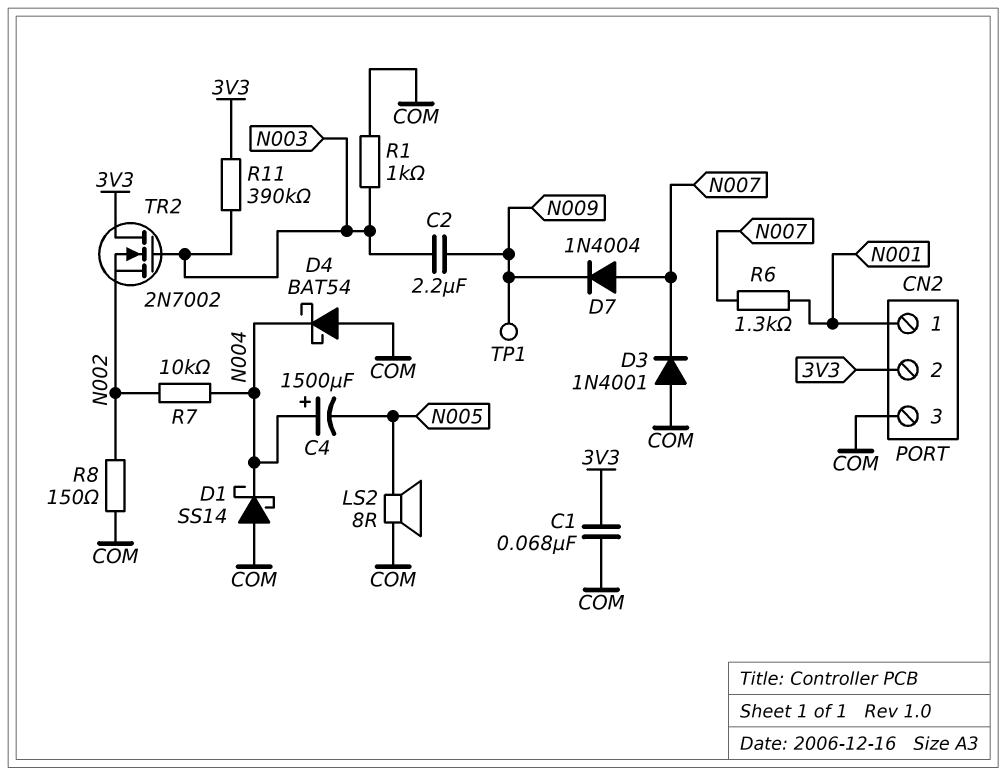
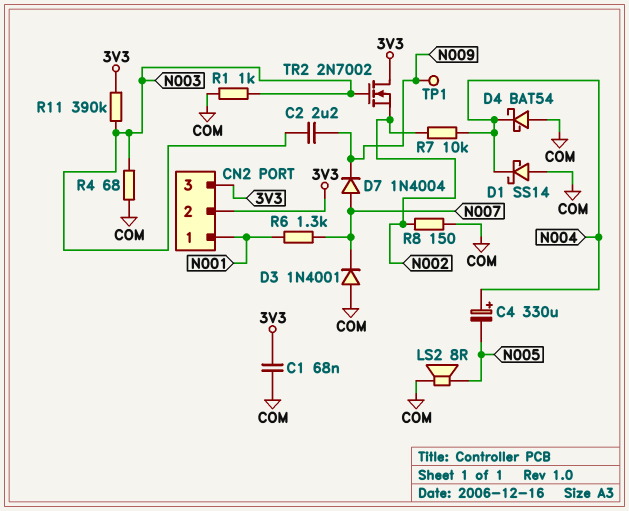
C4: 1500uF (plus N004, minus N005) -> 330uF (plus N004, minus N005)
CN2 pin 3: COM -> 3V3
R4: none -> 68 (COM, N003)

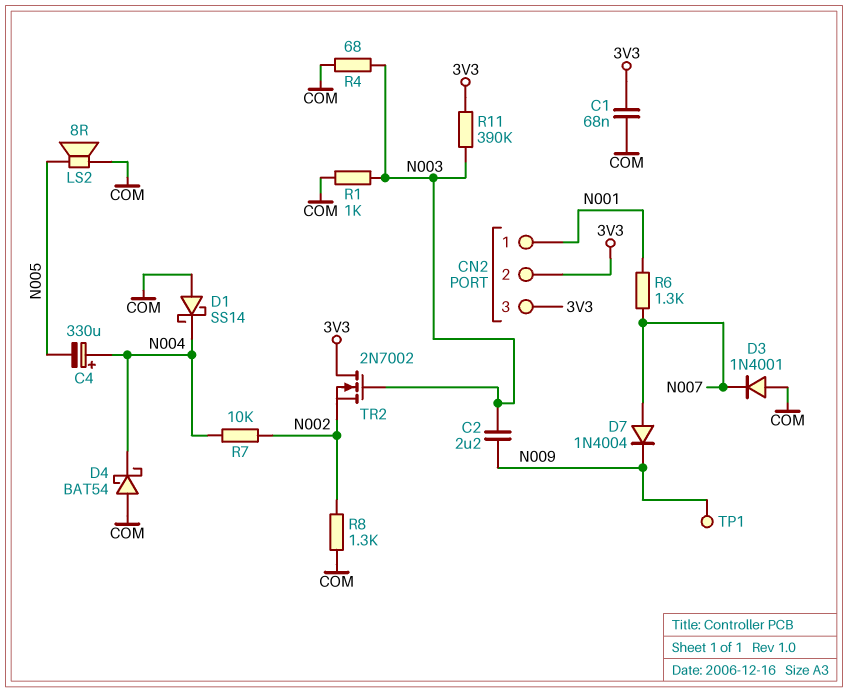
R8: 150 (COM, N002) -> 1.3k (COM, N002)

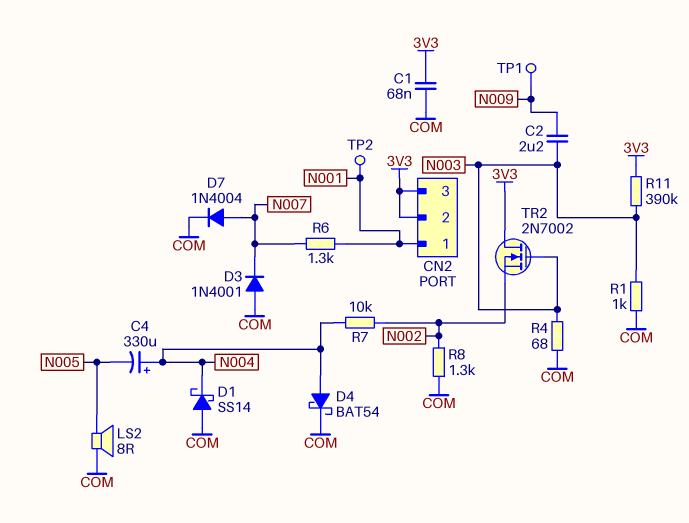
D4: schottky BAT54 (A COM, K N004) -> schottky BAT54 (A N004, K COM)
D7: diode 1N4004 (A N007, K N009) -> diode 1N4004 (A N007, K COM)
TP2: none -> test point (N001)

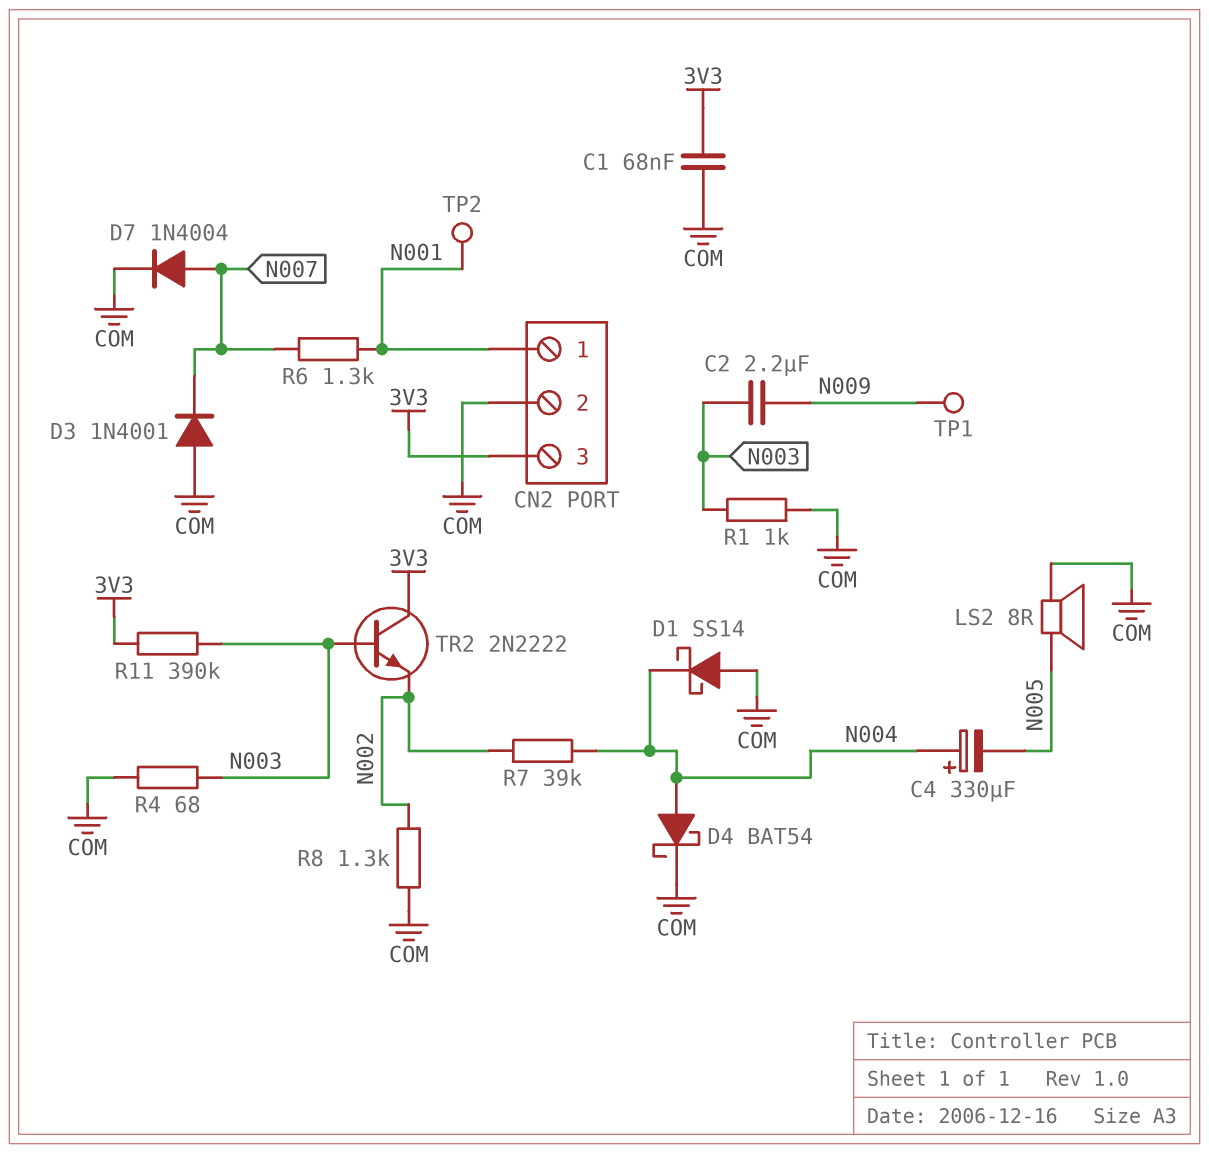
CN2 pin 2: 3V3 -> COM
R7: 10k (N002, N004) -> 39k (N002, N004)
TR2: NMOS 2N7002 (G N003, D 3V3, S N002) -> NPN 2N2222 (B N003, C 3V3, E N002)

